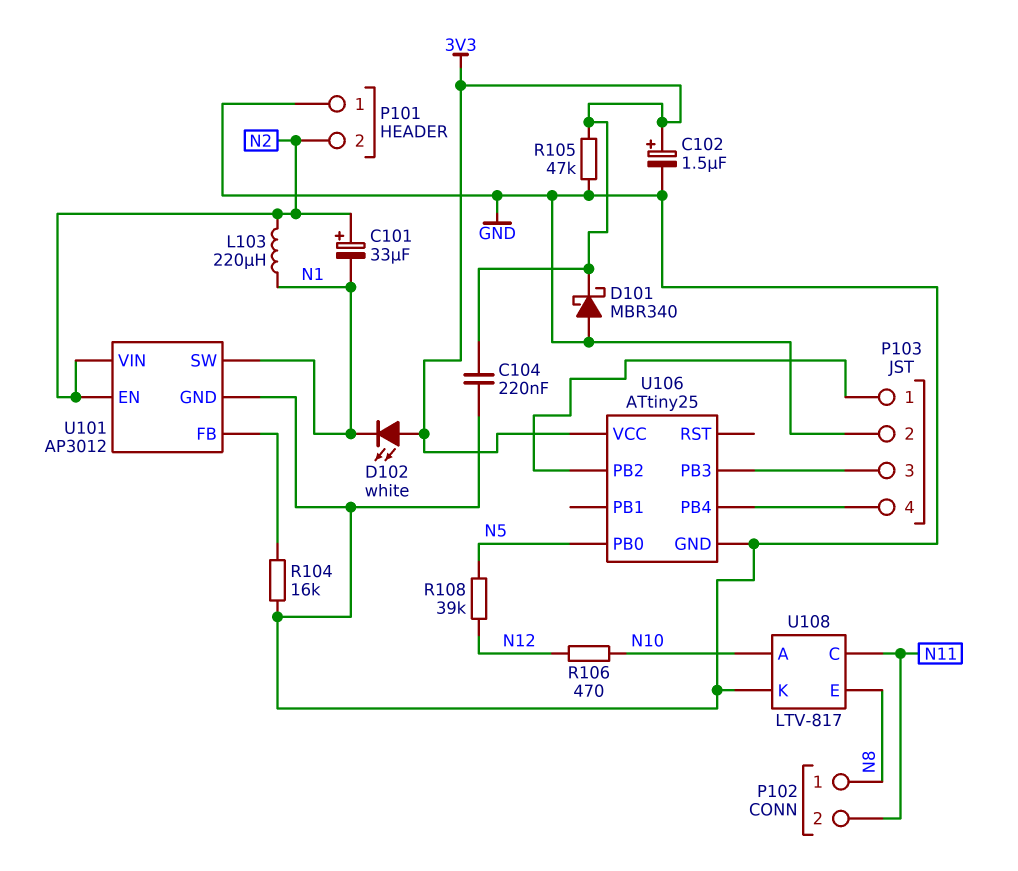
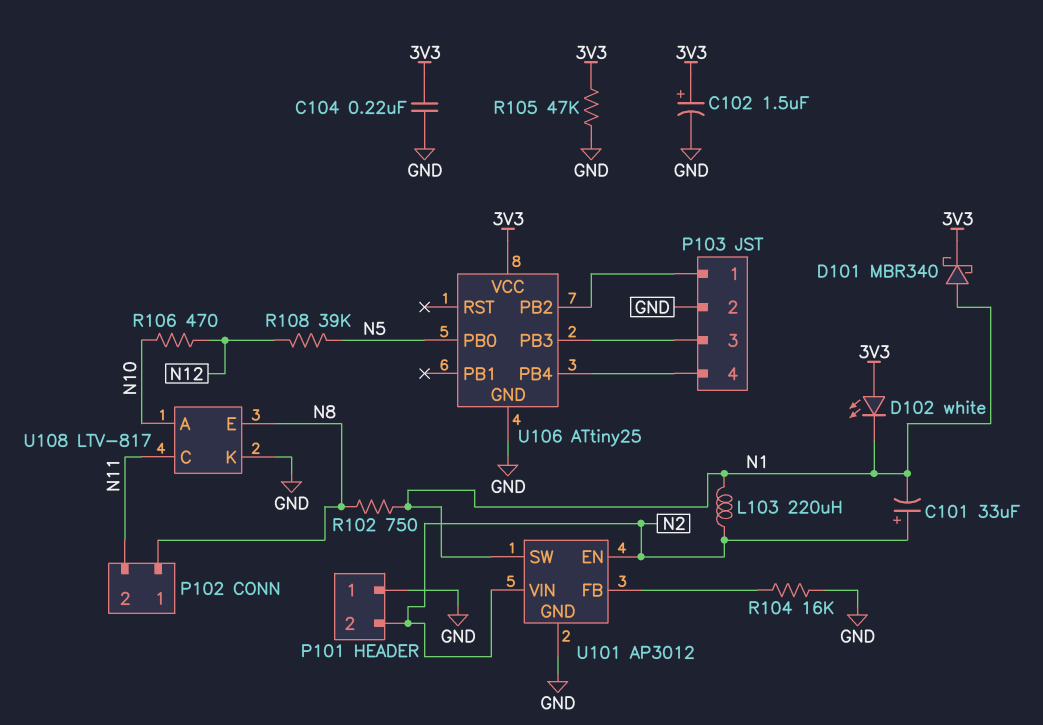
D101: schottky MBR340 (A GND, K 3V3) -> schottky MBR340 (A N1, K 3V3)
R102: none -> 750 (N1, N8)

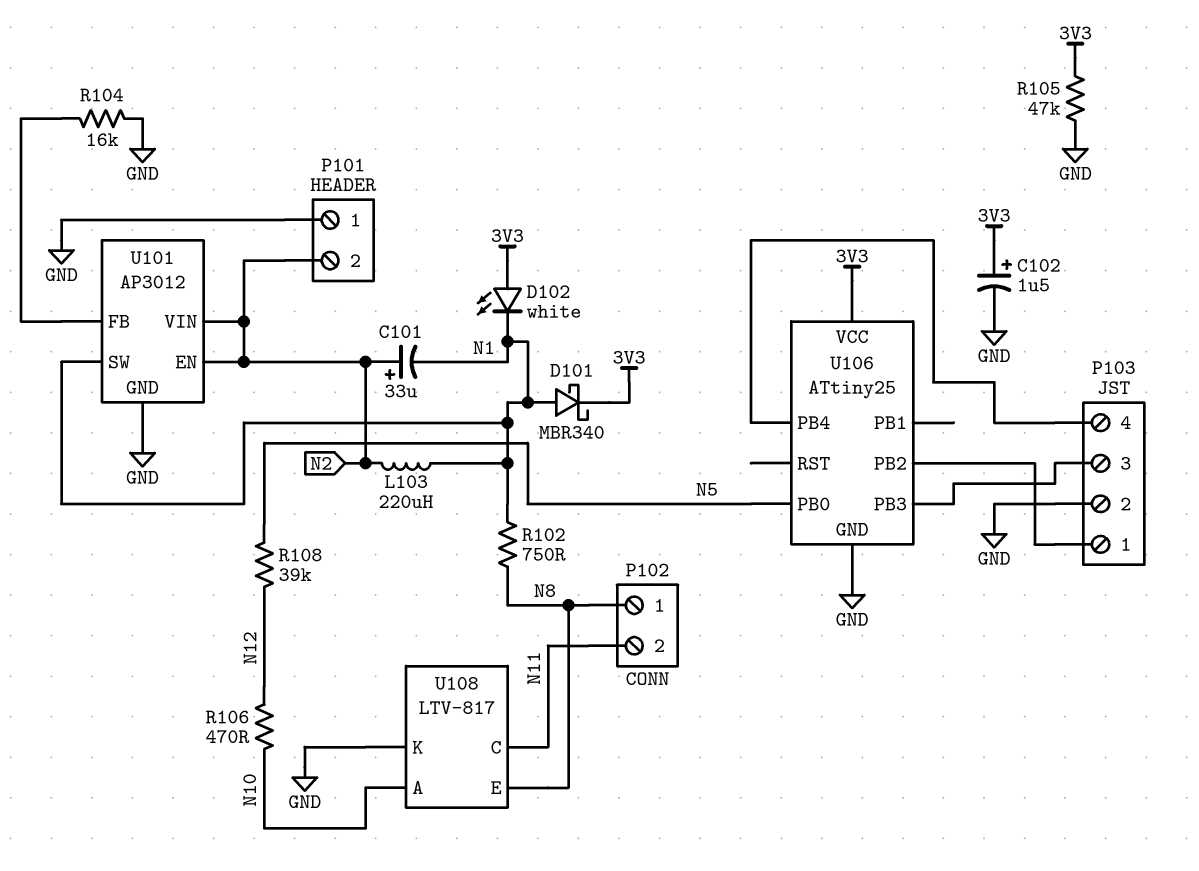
C104: 220nF (3V3, GND) -> none

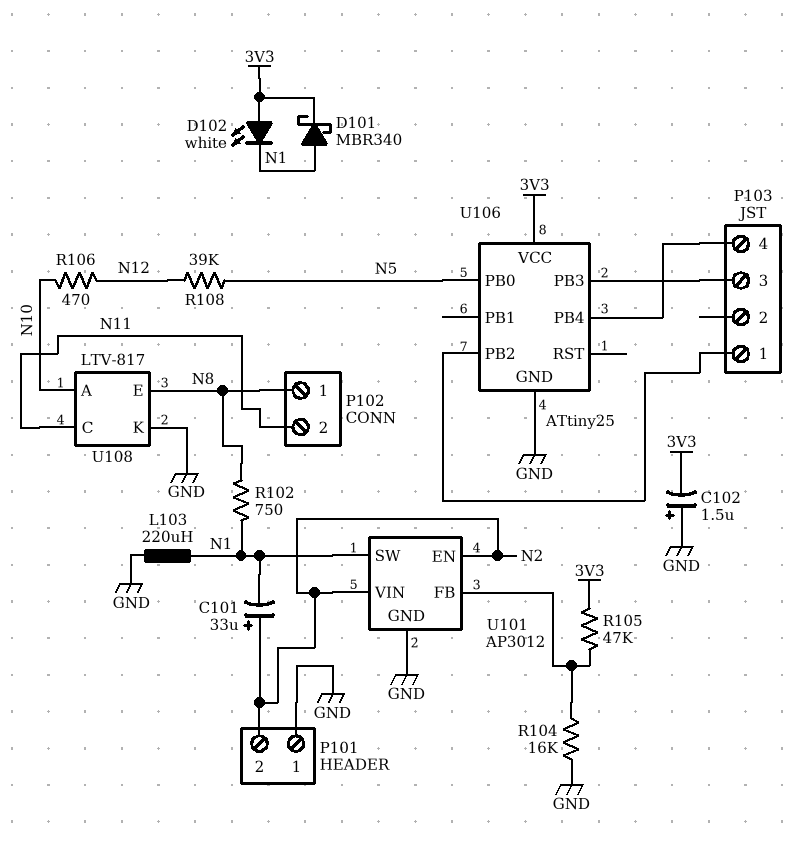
C102: 1.5uF (plus 3V3, minus GND) -> 1.5uF (plus GND, minus 3V3)
L103: 220uH (N1, N2) -> 220uH (GND, N1)
P103 pin 2: GND -> none
R105: 47k (3V3, GND) -> 47k (3V3, U101/FB)

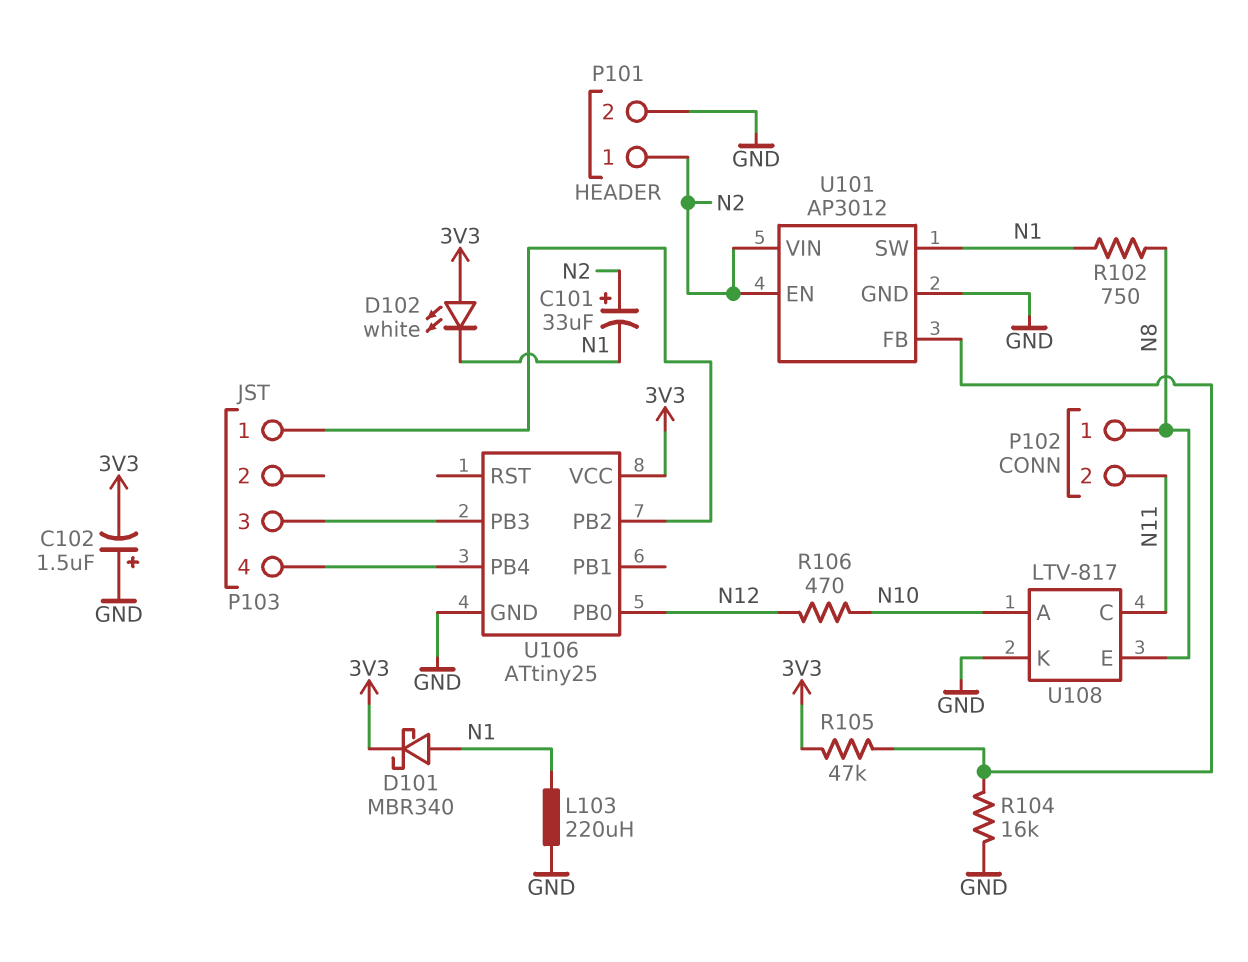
P101 pin 1: GND -> N2
P101 pin 2: N2 -> GND
R108: 39k (N5, N12) -> none
U106 pin PB0: N5 -> N12

